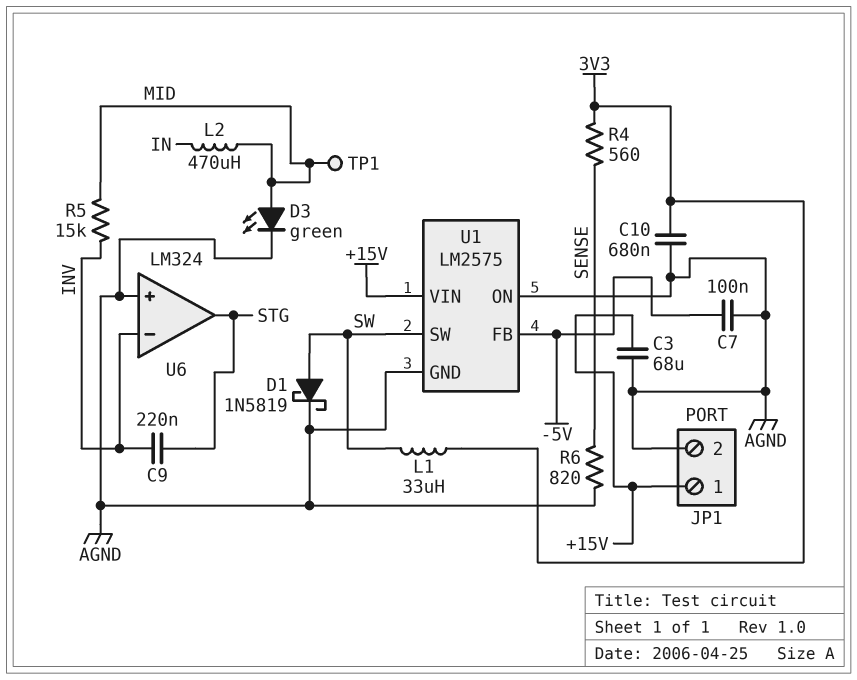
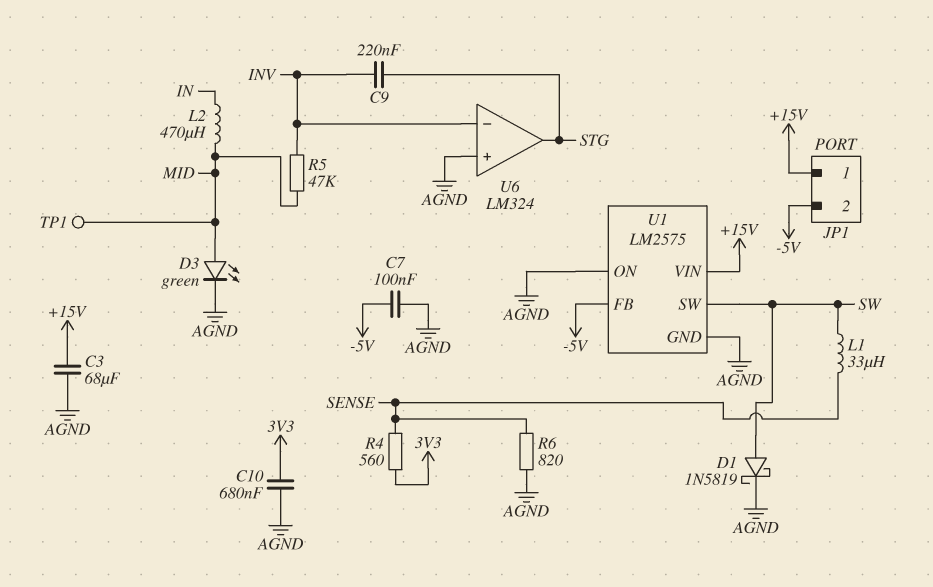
JP1 pin 2: AGND -> -5V
L1: 33uH (3V3, SW) -> 33uH (SENSE, SW)
R5: 15k (INV, MID) -> 47k (INV, MID)

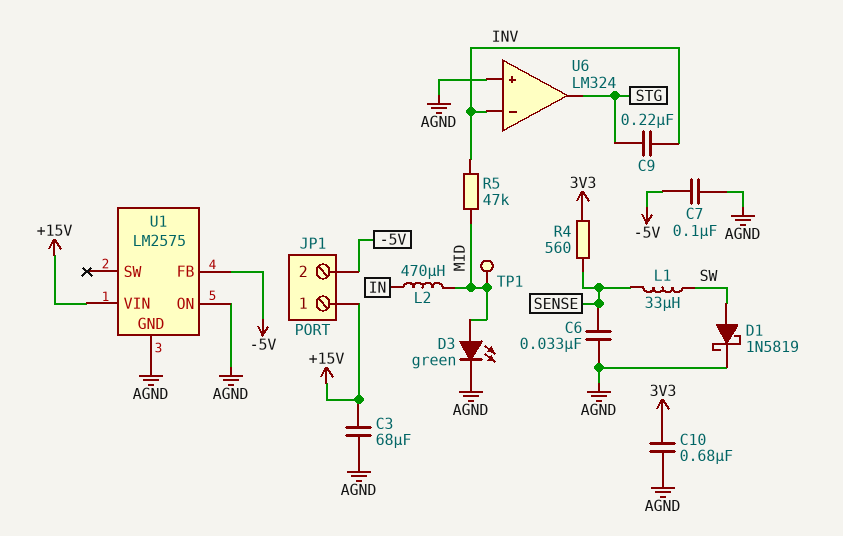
C6: none -> 33nF (AGND, SENSE)
R6: 820 (AGND, SENSE) -> none
U1 pin SW: SW -> none

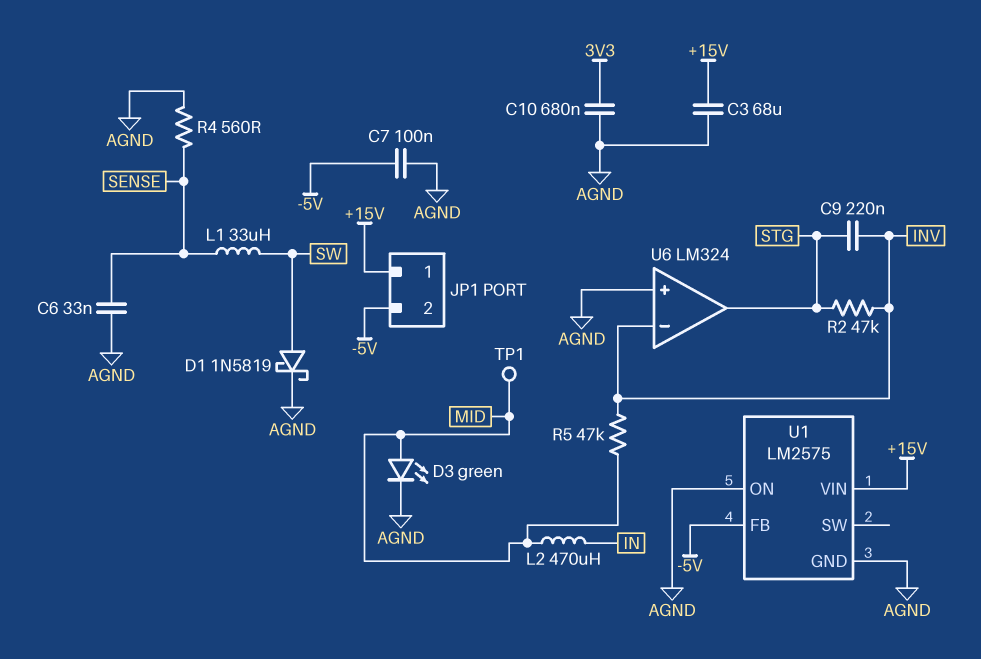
R2: none -> 47k (INV, STG)
R4: 560 (3V3, SENSE) -> 560 (AGND, SENSE)

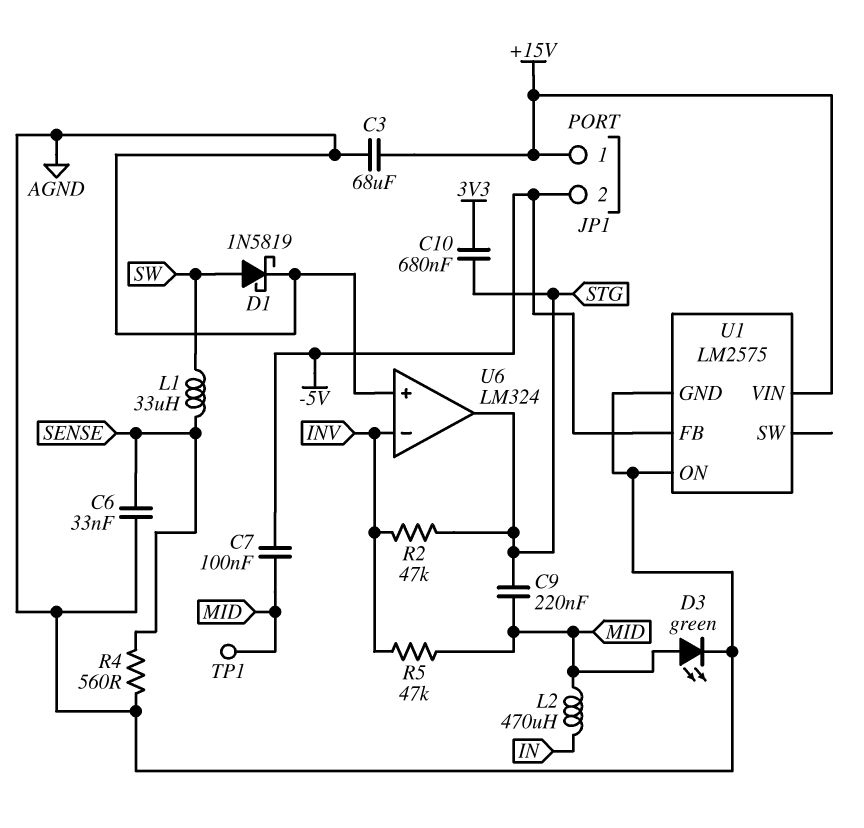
C7: 100nF (-5V, AGND) -> 100nF (-5V, MID)
C9: 220nF (INV, STG) -> 220nF (MID, STG)
C10: 680nF (3V3, AGND) -> 680nF (3V3, STG)

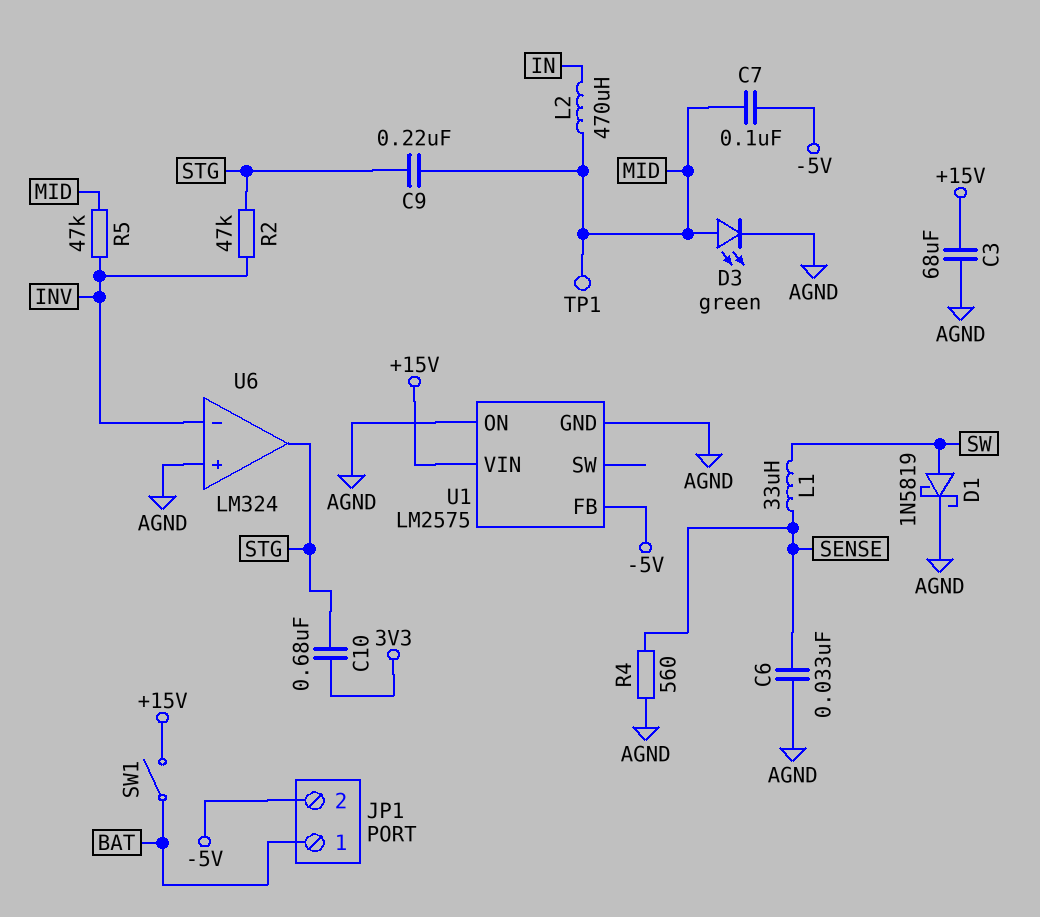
JP1 pin 1: +15V -> BAT
SW1: none -> switch (+15V, BAT)

